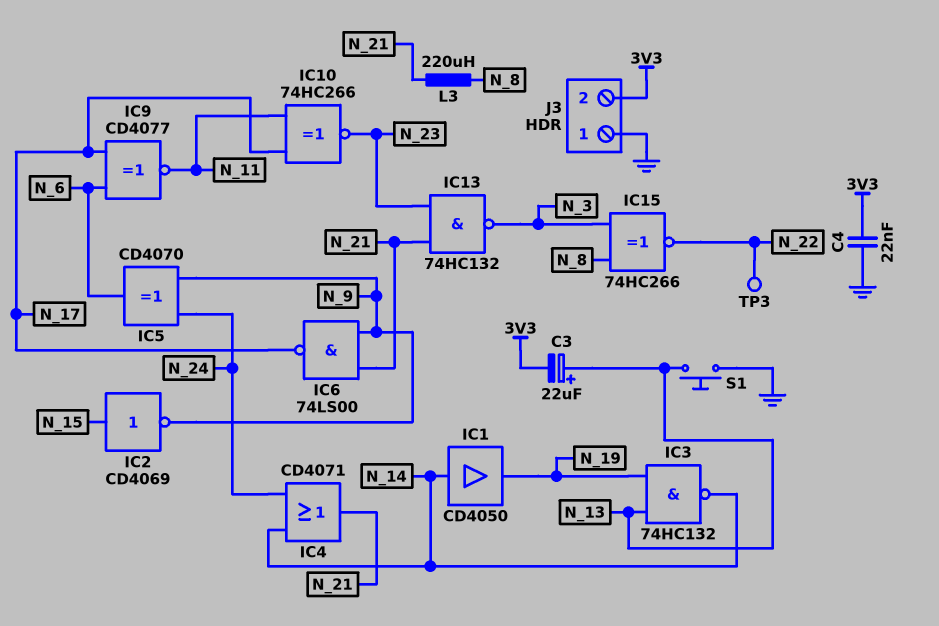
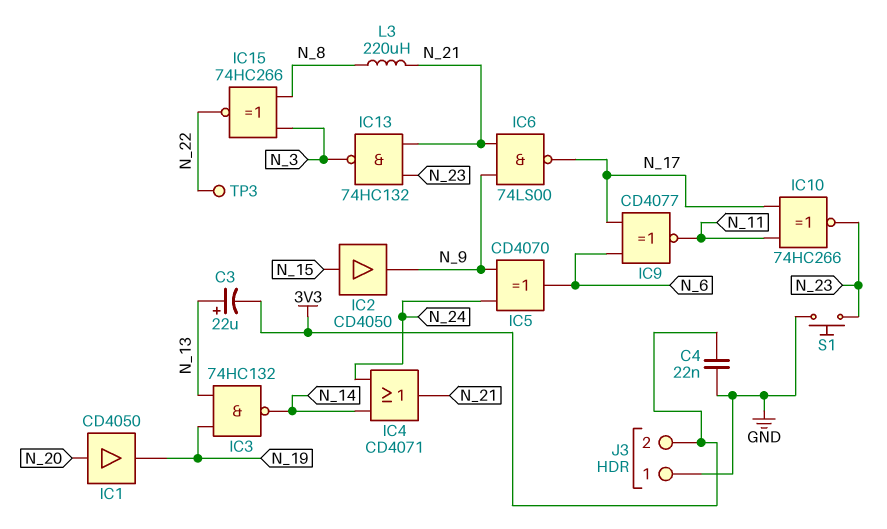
IC1: buffer CD4050 (in N_14, out N_19) -> buffer CD4050 (in N_20, out N_19)
IC2: NOT CD4069 (in N_15, out N_9) -> buffer CD4050 (in N_15, out N_9)
S1: button (GND, N_13) -> button (GND, N_23)

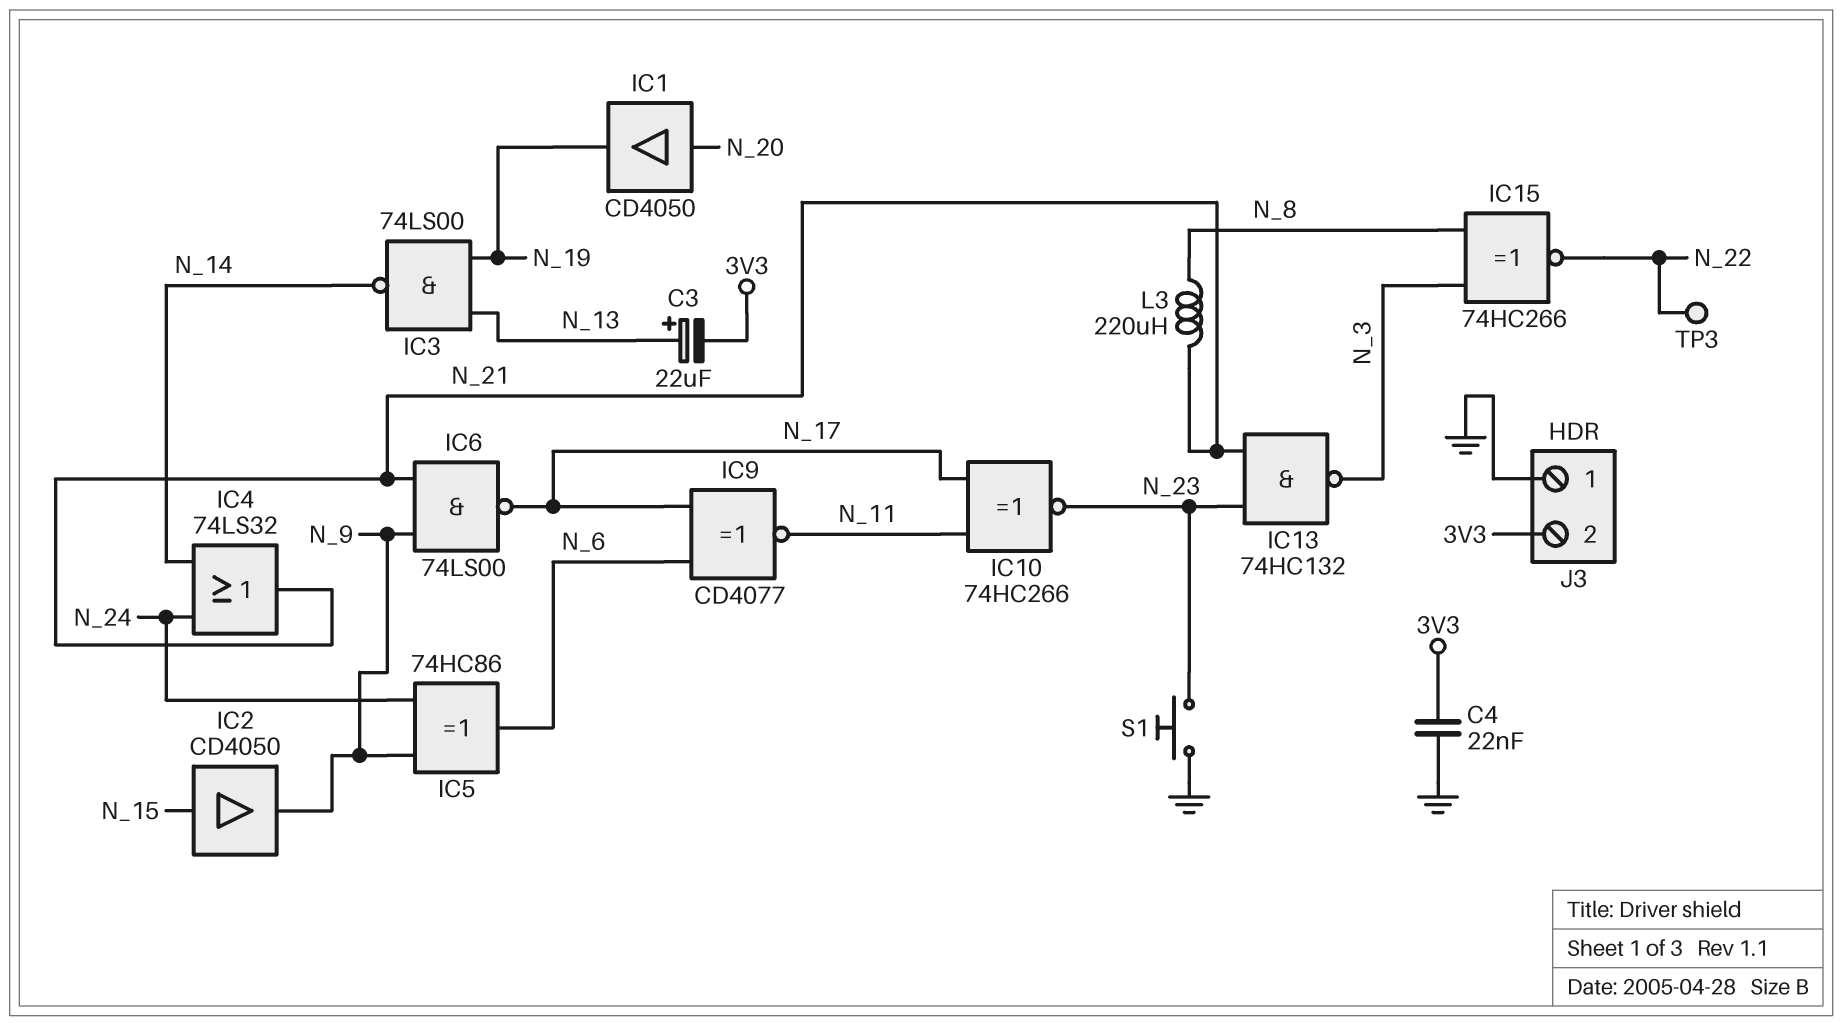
IC3: NAND 74HC132 (in N_13, in N_19, out N_14) -> NAND 74LS00 (in N_13, in N_19, out N_14)
IC4: OR CD4071 (in N_14, in N_24, out N_21) -> OR 74LS32 (in N_14, in N_24, out N_21)
IC5: XOR CD4070 (in N_9, in N_24, out N_6) -> XOR 74HC86 (in N_9, in N_24, out N_6)

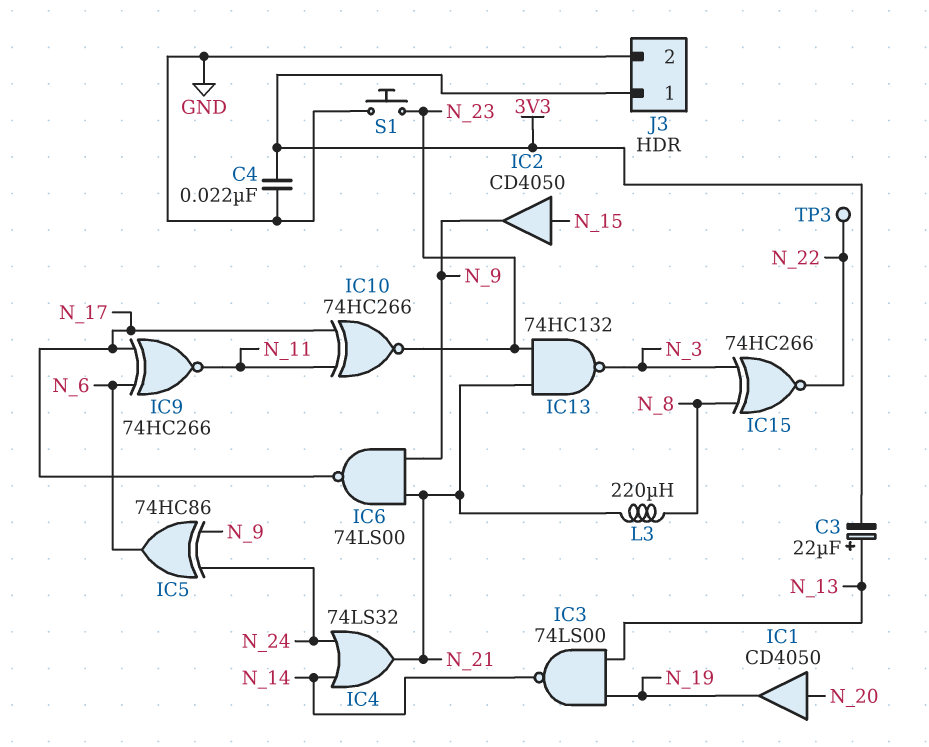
IC9: XNOR CD4077 (in N_6, in N_17, out N_11) -> XNOR 74HC266 (in N_6, in N_17, out N_11)
J3 pin 1: GND -> 3V3
J3 pin 2: 3V3 -> GND

